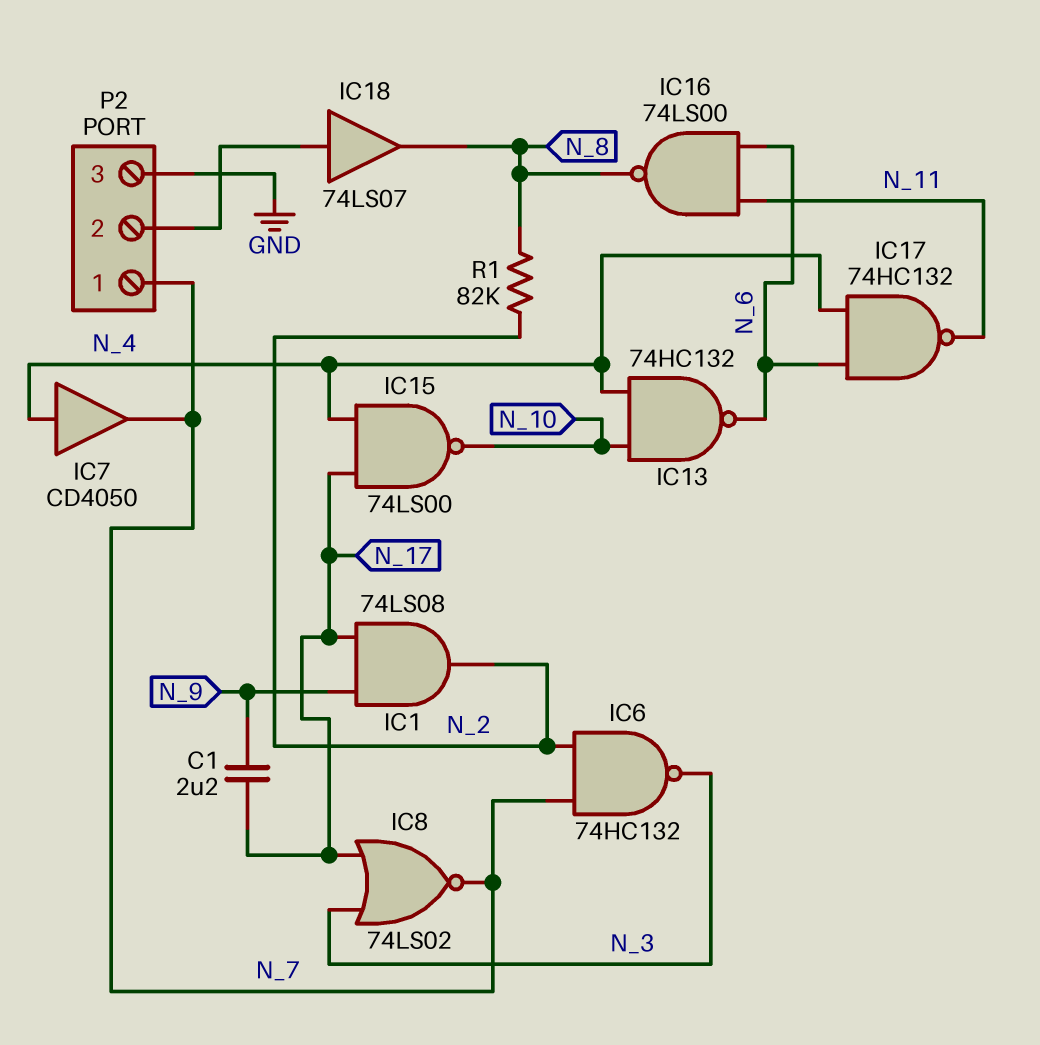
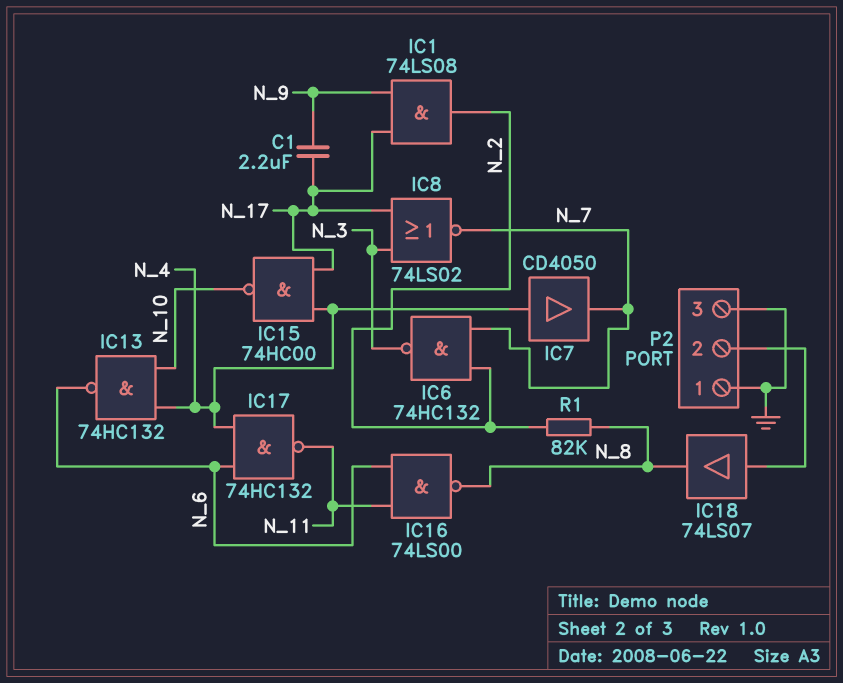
IC15: NAND 74LS00 (in N_4, in N_17, out N_10) -> NAND 74HC00 (in N_4, in N_17, out N_10)
P2 pin 1: N_7 -> GND

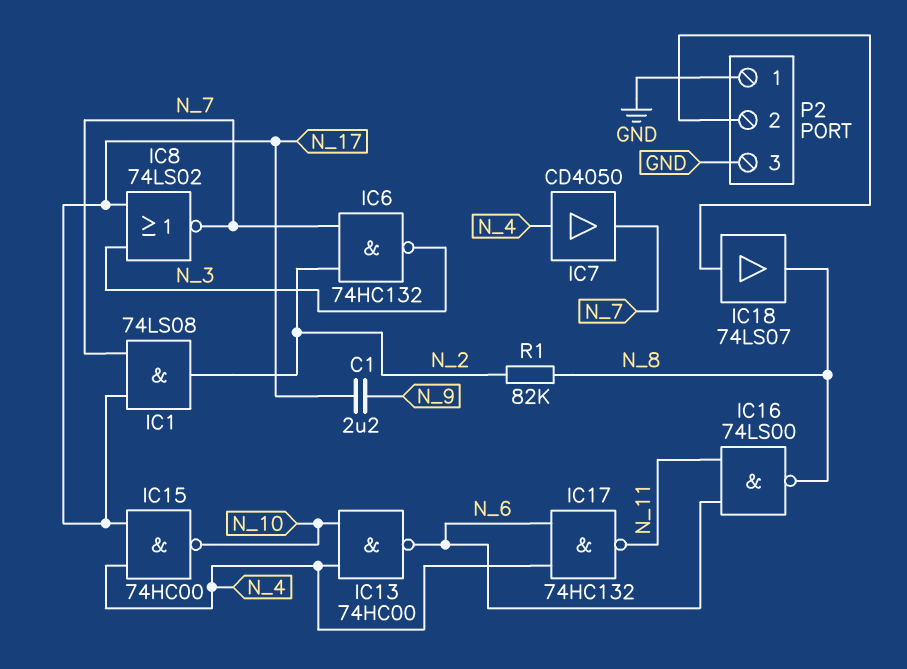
IC1: AND 74LS08 (in N_9, in N_17, out N_2) -> AND 74LS08 (in N_7, in N_17, out N_2)
IC13: NAND 74HC132 (in N_4, in N_10, out N_6) -> NAND 74HC00 (in N_4, in N_10, out N_6)

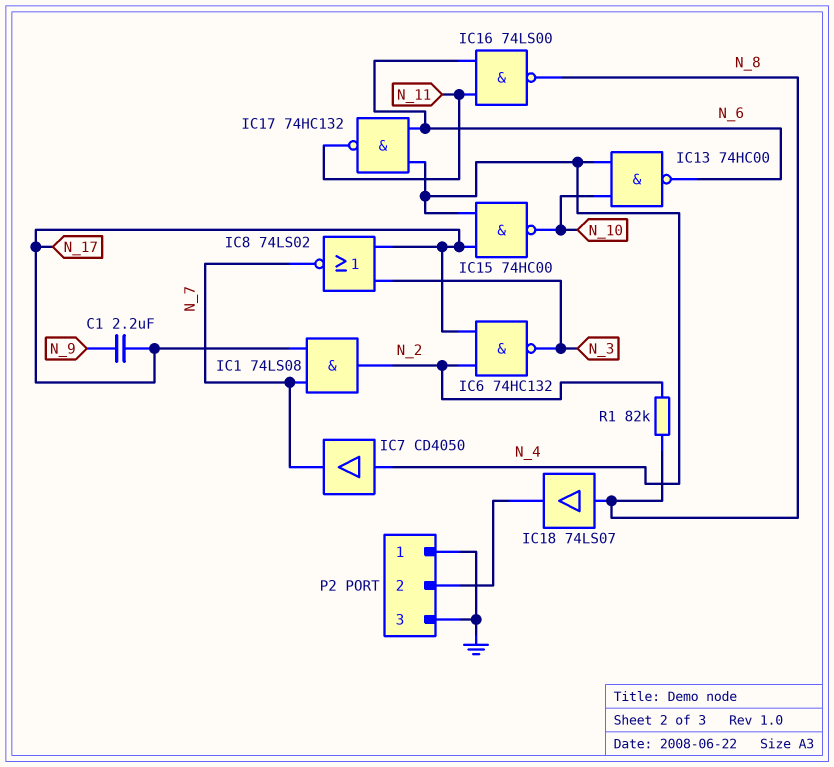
IC6: NAND 74HC132 (in N_2, in N_7, out N_3) -> NAND 74HC132 (in N_2, in N_17, out N_3)
IC18: buffer 74LS07 (in P2/2, out N_8) -> buffer 74LS07 (in N_8, out P2/2)

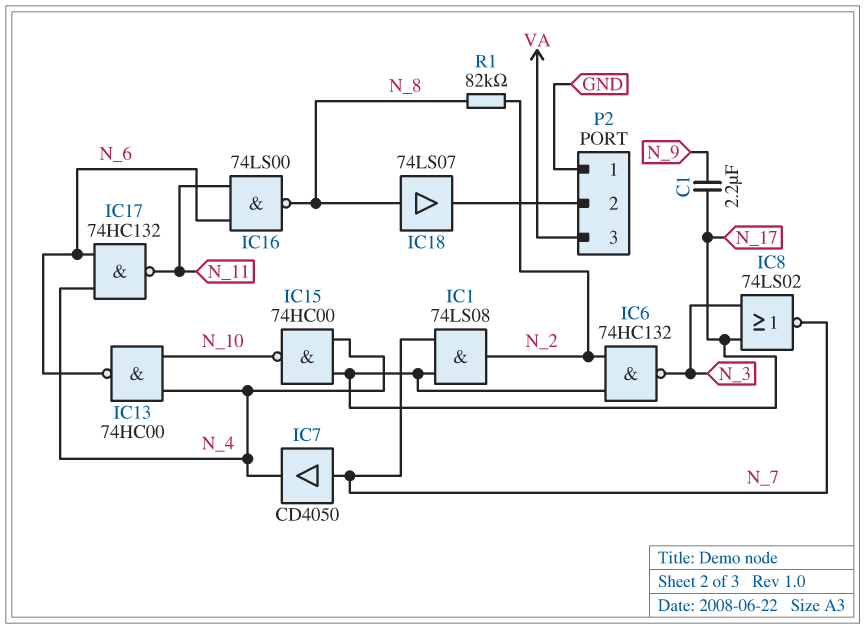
IC7: buffer CD4050 (in N_4, out N_7) -> buffer CD4050 (in N_7, out N_4)
P2 pin 3: GND -> VA

